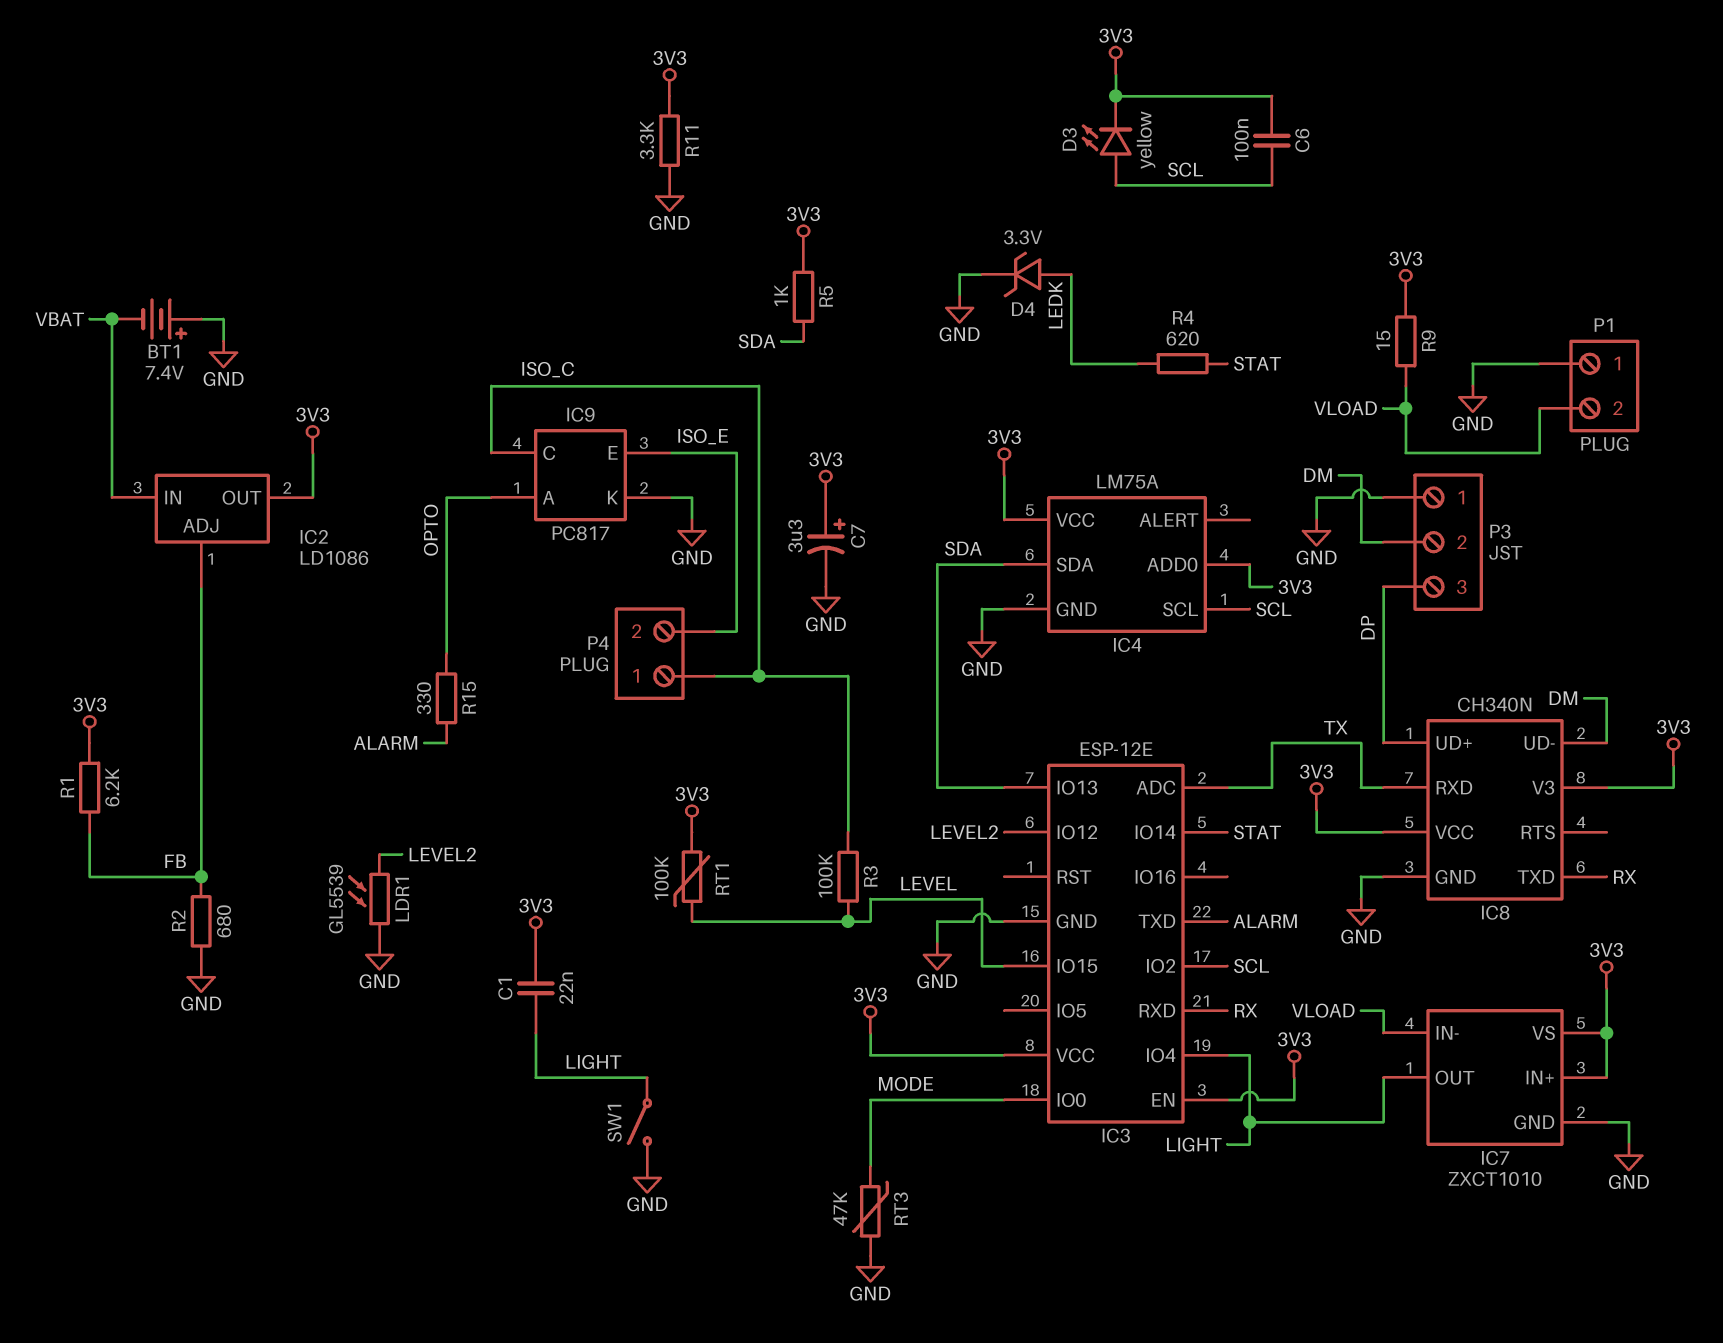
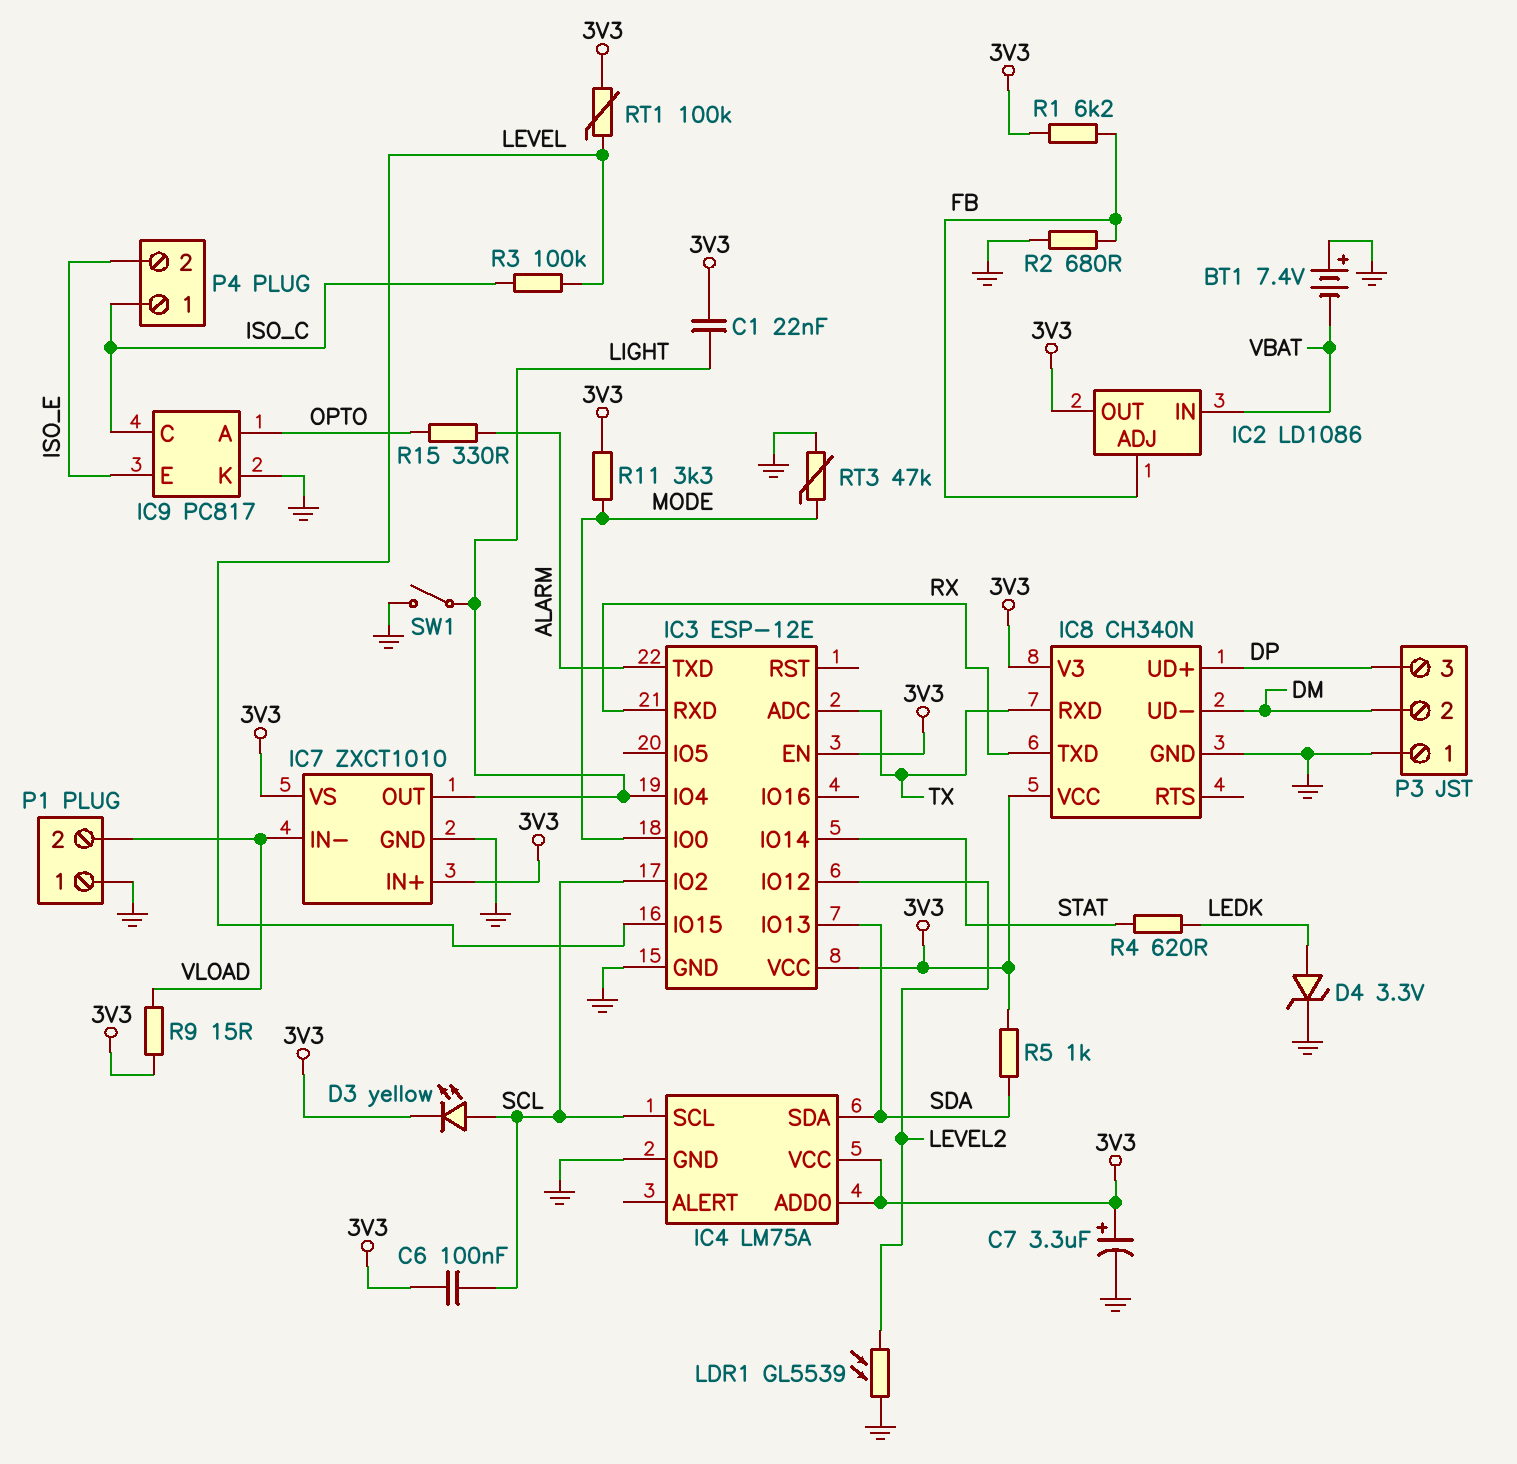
R11: 3.3k (3V3, GND) -> 3.3k (3V3, MODE)

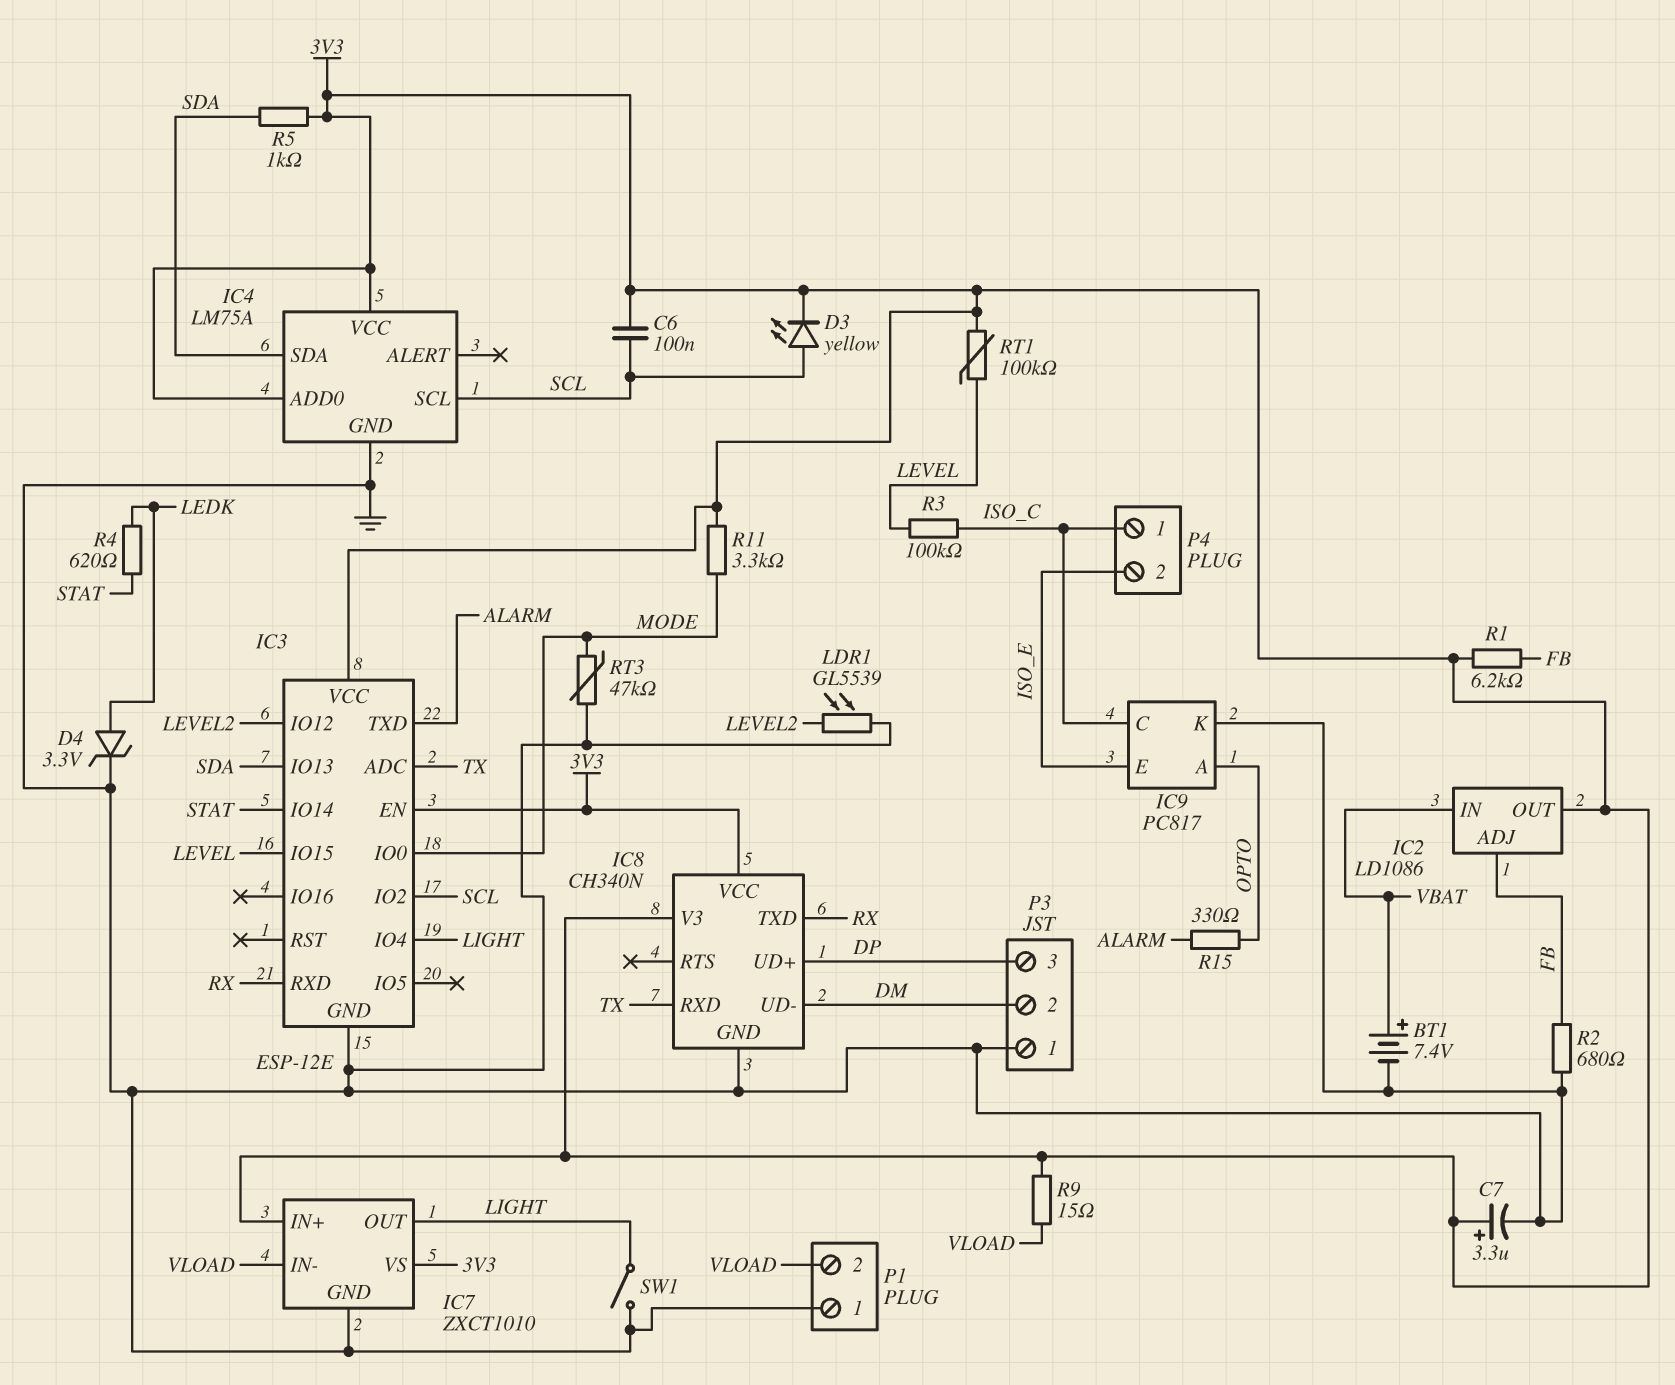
BT1: 7.4V (plus GND, minus VBAT) -> 7.4V (plus VBAT, minus GND)
C1: 22nF (3V3, LIGHT) -> none

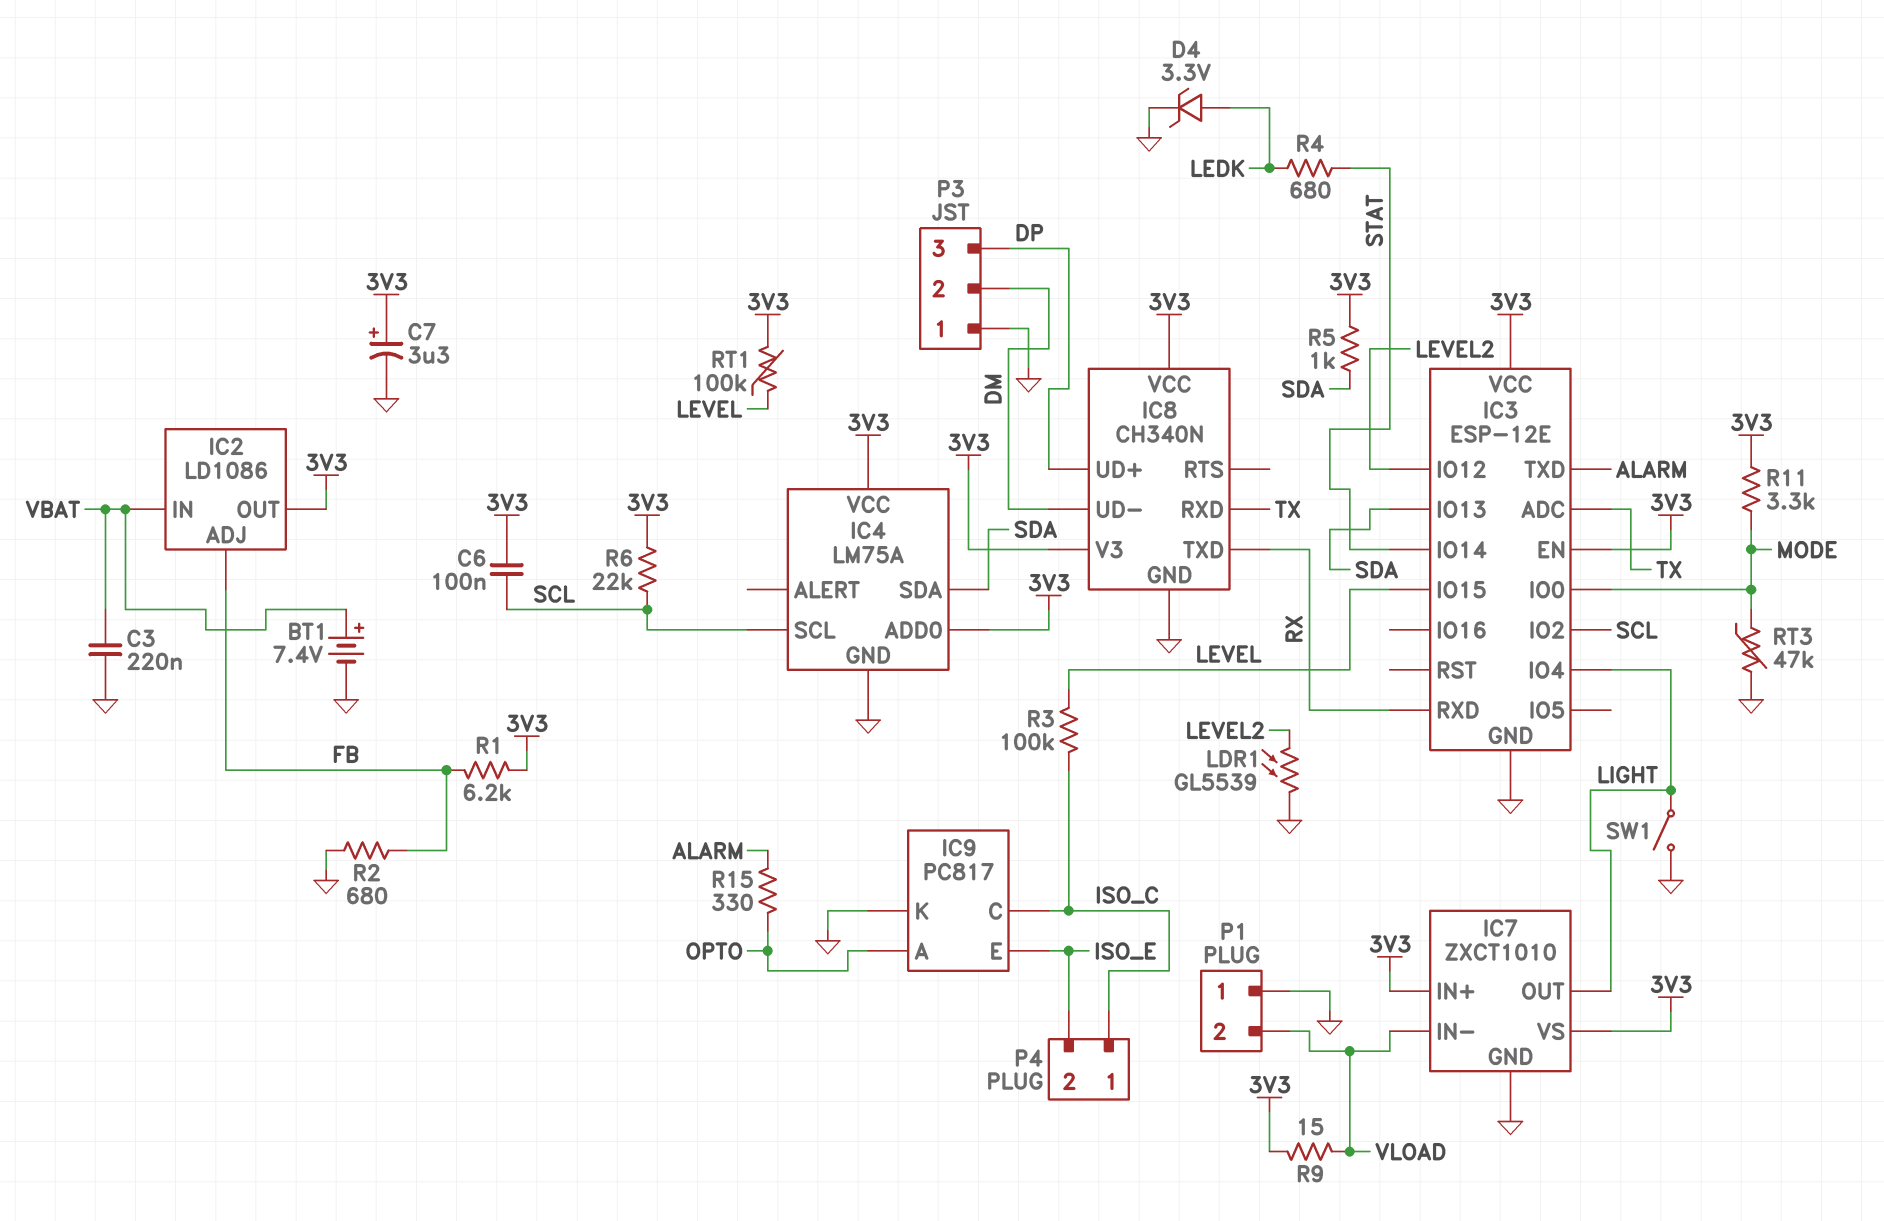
C3: none -> 220nF (GND, VBAT)
D3: LED yellow (A SCL, K 3V3) -> none
R4: 620 (LEDK, STAT) -> 680 (LEDK, STAT)
R6: none -> 22k (3V3, SCL)

